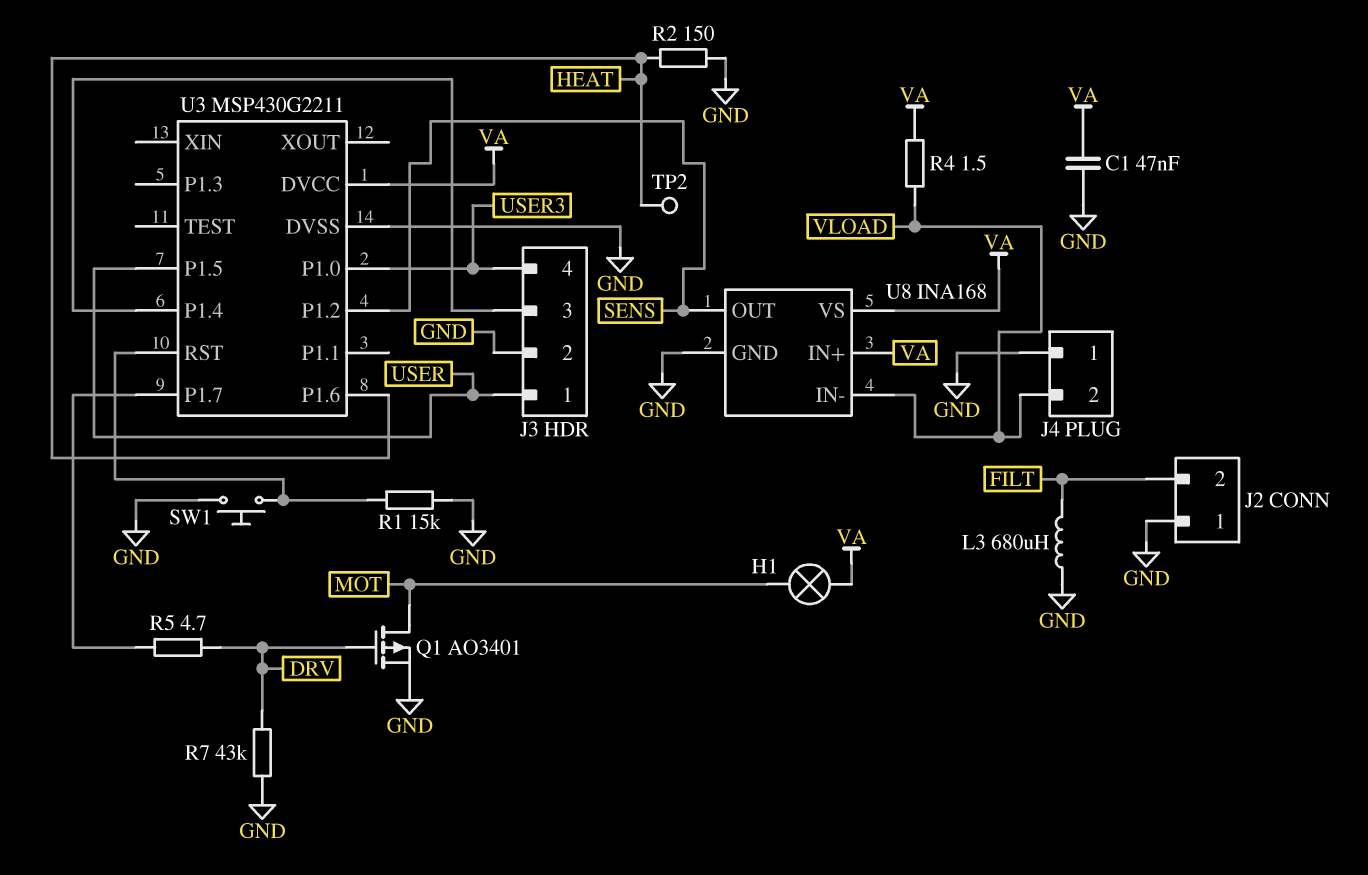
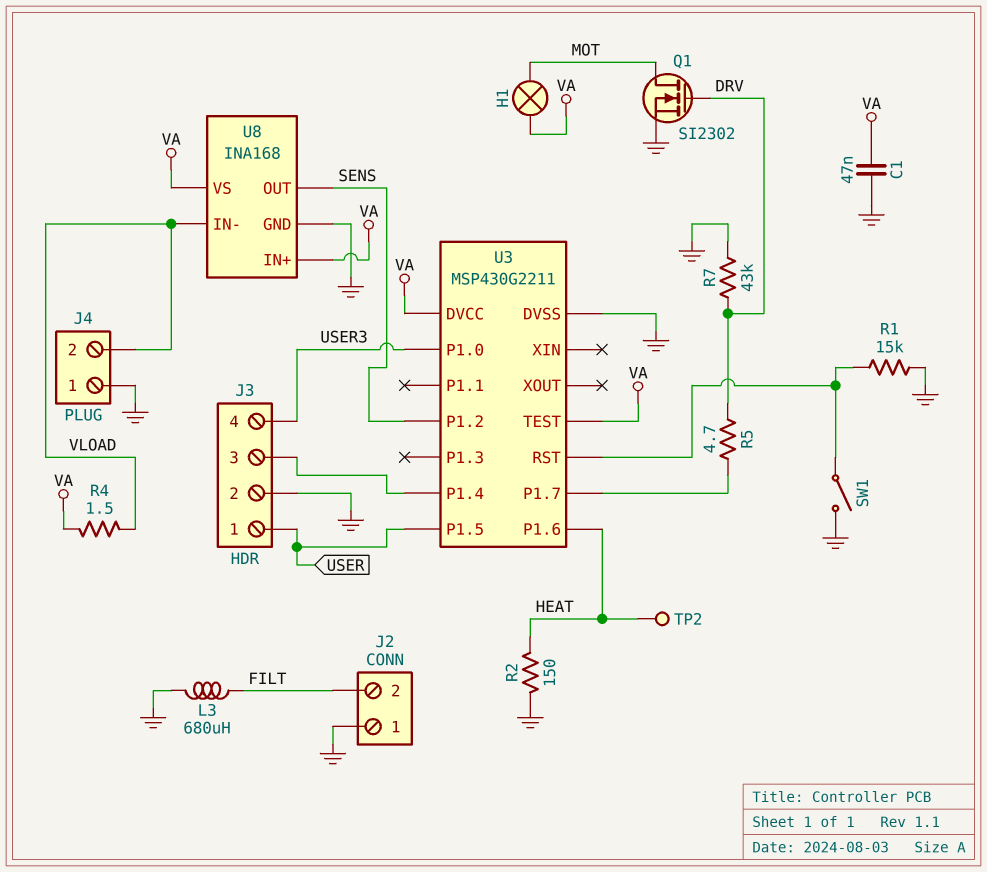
Q1: PMOS AO3401 (G DRV, D MOT, S GND) -> NMOS SI2302 (G DRV, D MOT, S GND)
SW1: button (GND, U3/RST) -> switch (GND, U3/RST)
U3 pin TEST: none -> VA

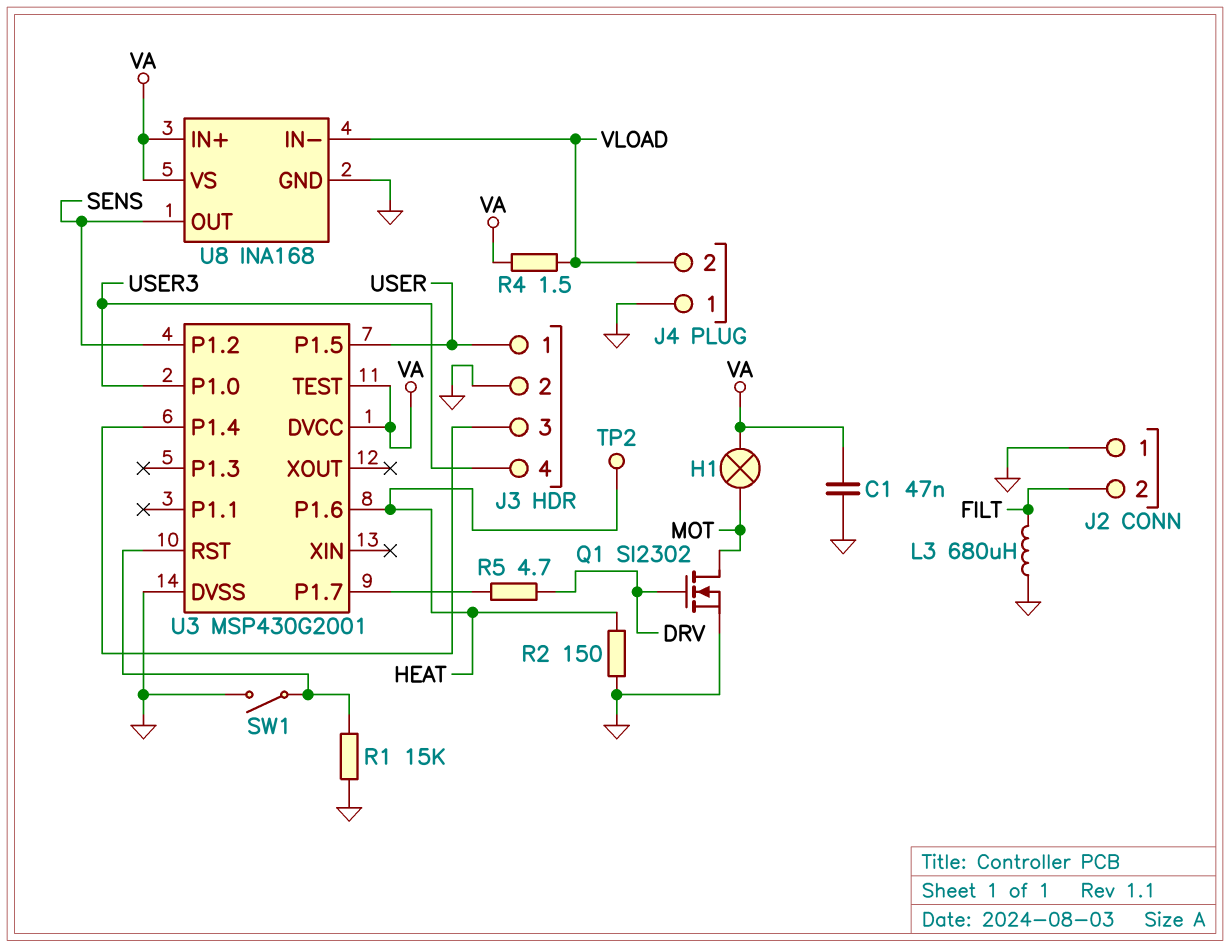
R7: 43k (DRV, GND) -> none
U3: MSP430G2211 -> MSP430G2001

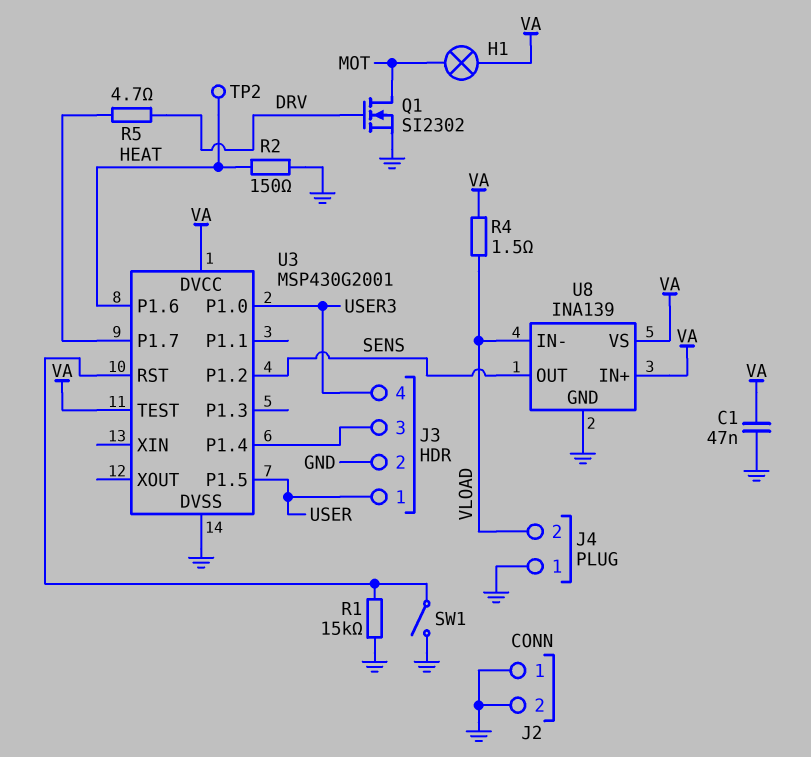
J2 pin 2: FILT -> GND
L3: 680uH (FILT, GND) -> none
U8: INA168 -> INA139

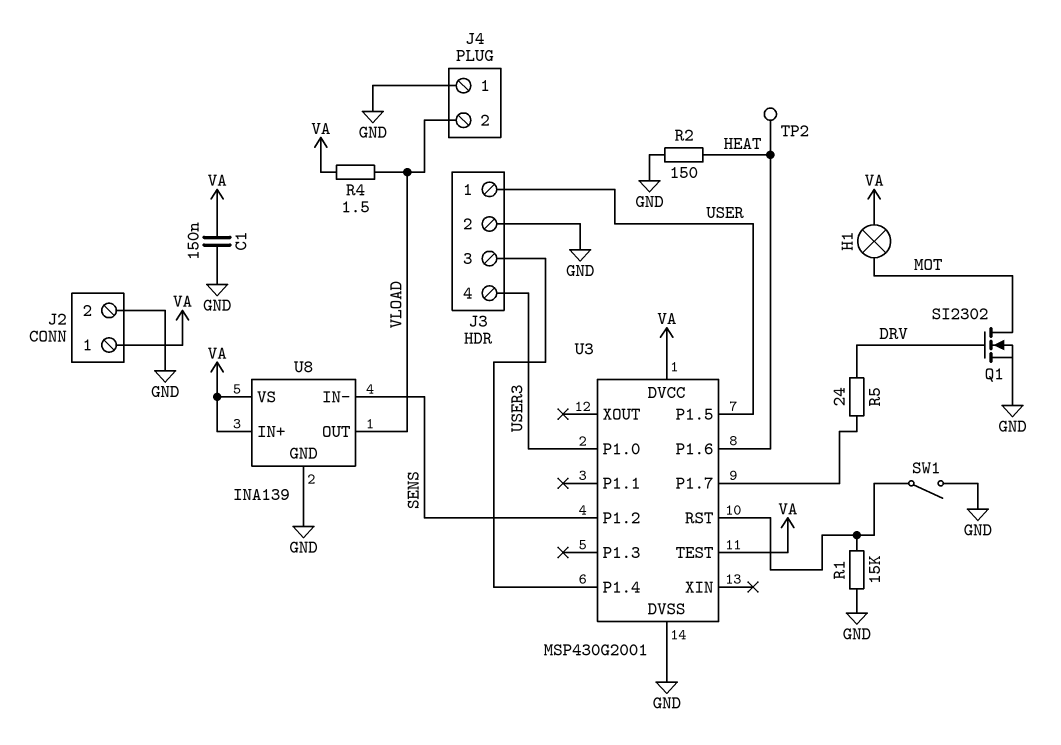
C1: 47nF (GND, VA) -> 150nF (GND, VA)
J2 pin 1: GND -> VA
R5: 4.7 (DRV, U3/P1.7) -> 24 (DRV, U3/P1.7)
U8 pin IN-: VLOAD -> SENS
U8 pin OUT: SENS -> VLOAD

